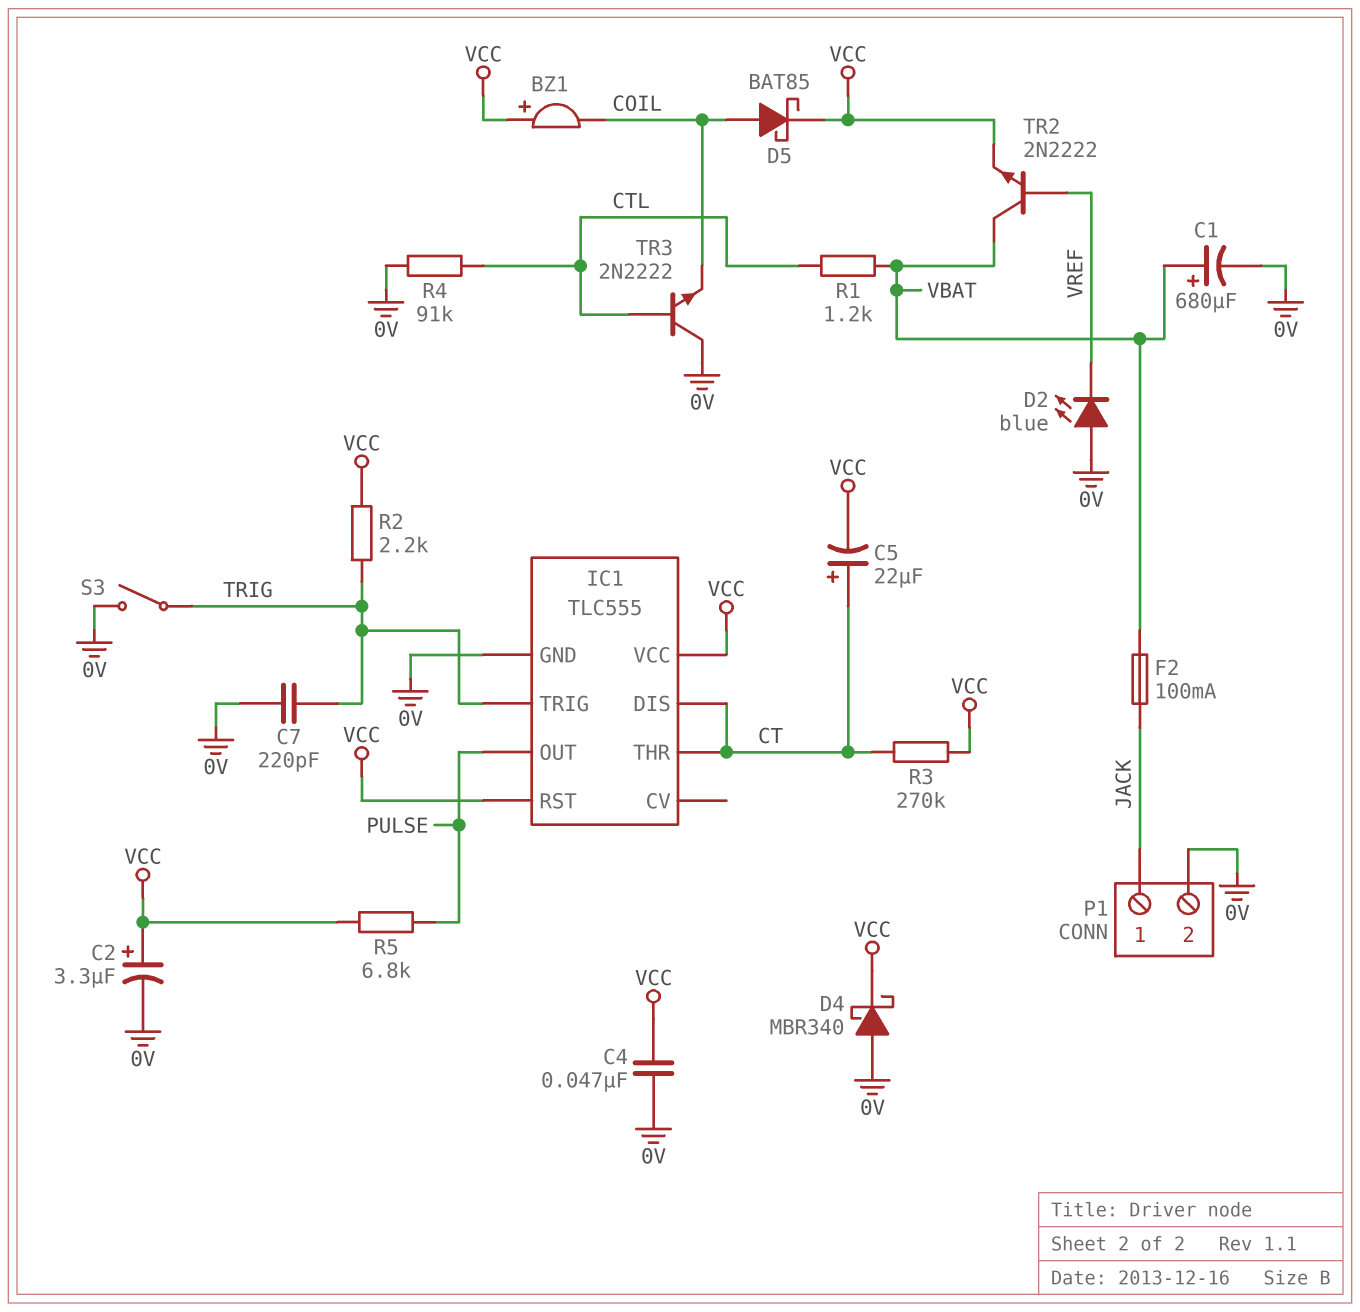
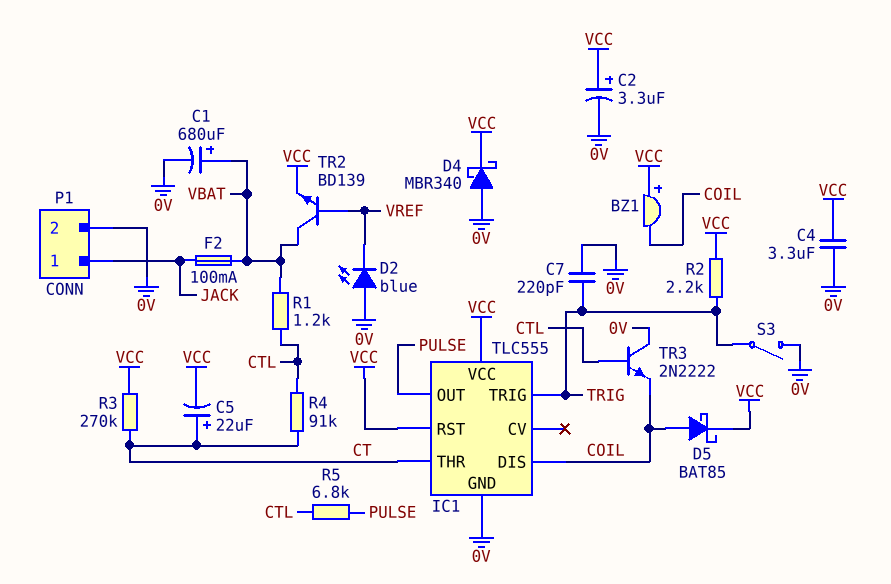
C4: 47nF (0V, VCC) -> 3.3uF (0V, VCC)
IC1 pin DIS: CT -> COIL
R4: 91k (0V, CTL) -> 91k (CT, CTL)
R5: 6.8k (PULSE, VCC) -> 6.8k (CTL, PULSE)
TR2: NPN 2N2222 (B VREF, C VBAT, E VCC) -> NPN BD139 (B VREF, C VBAT, E VCC)

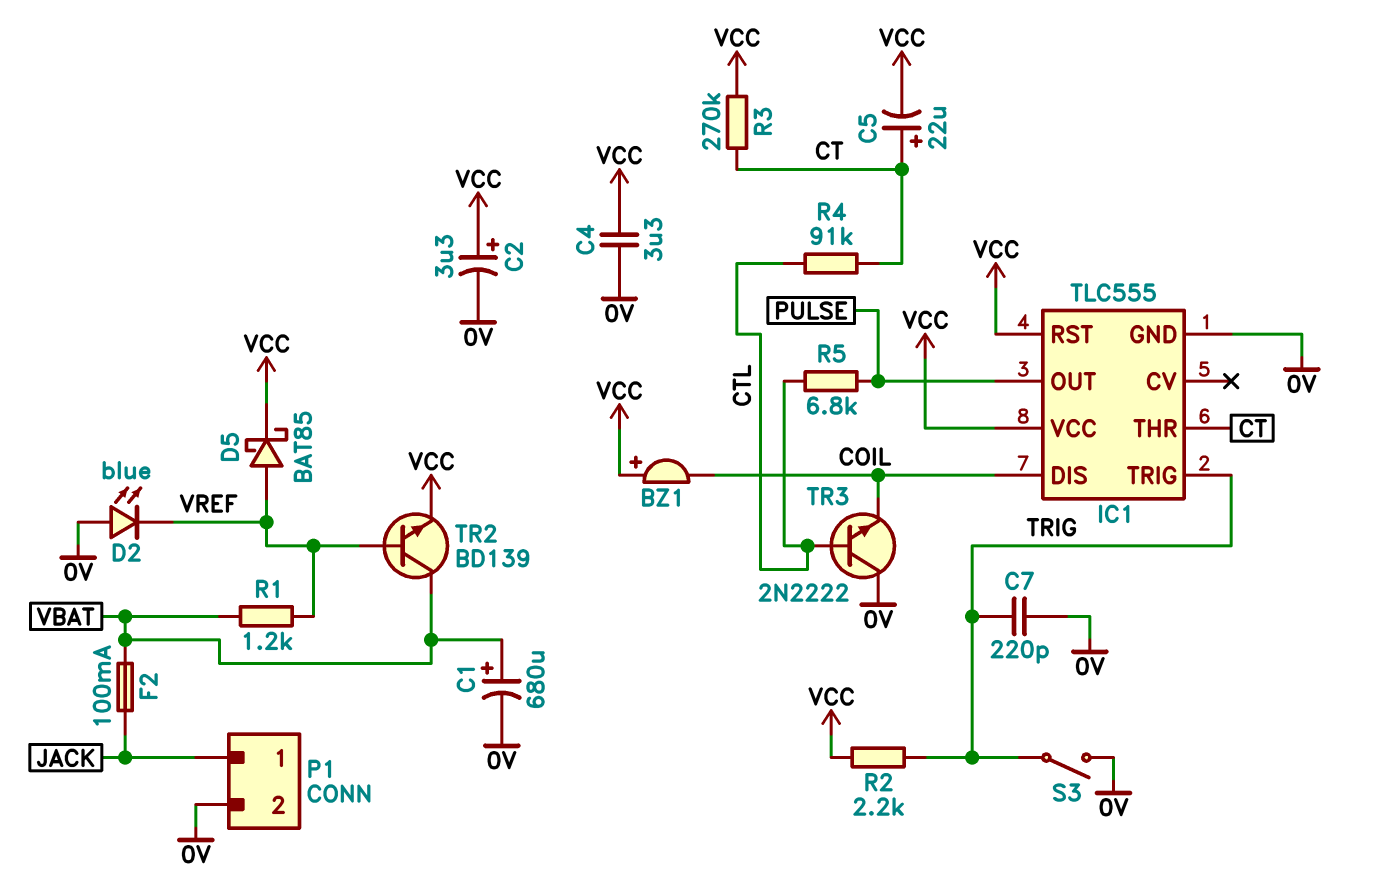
D4: schottky MBR340 (A 0V, K VCC) -> none
D5: schottky BAT85 (A COIL, K VCC) -> schottky BAT85 (A VREF, K VCC)
R1: 1.2k (CTL, VBAT) -> 1.2k (VBAT, VREF)

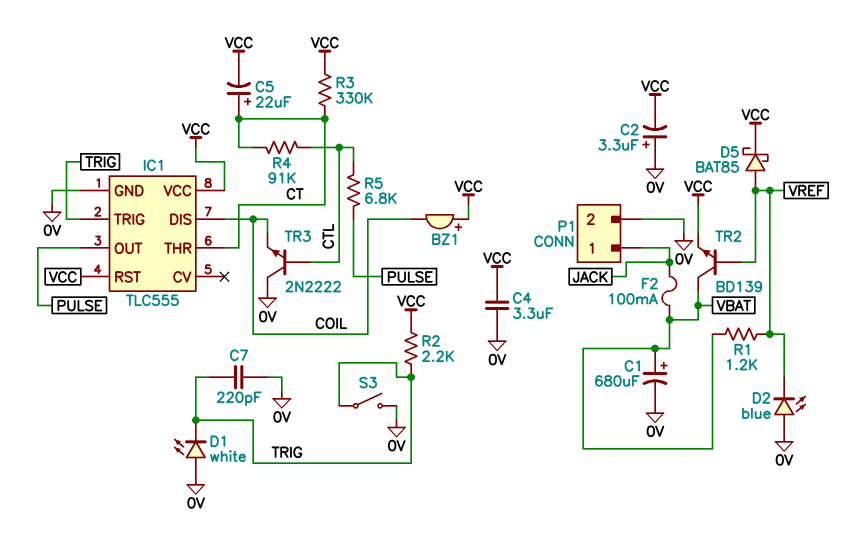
C2: 3.3uF (plus VCC, minus 0V) -> 3.3uF (plus 0V, minus VCC)
D1: none -> LED white (A 0V, K TRIG)
R3: 270k (CT, VCC) -> 330k (CT, VCC)

